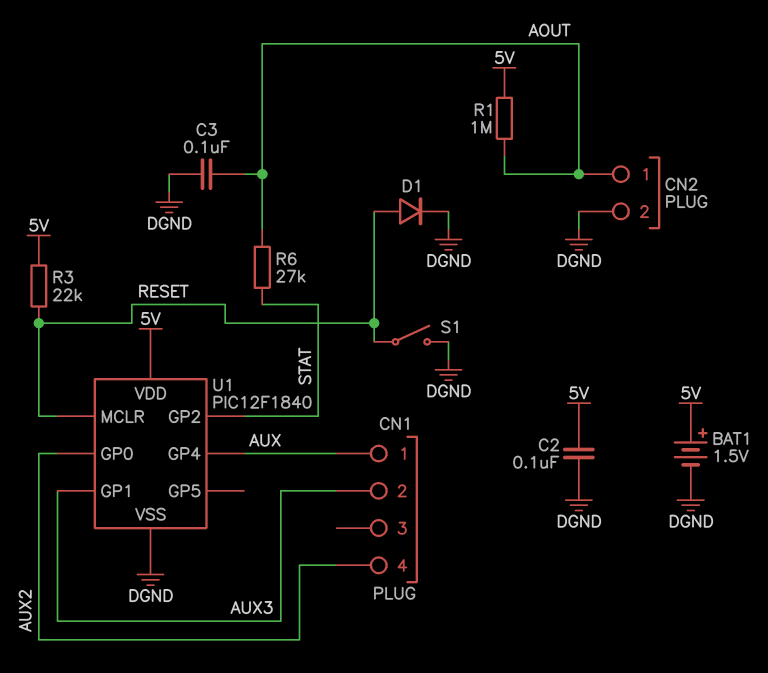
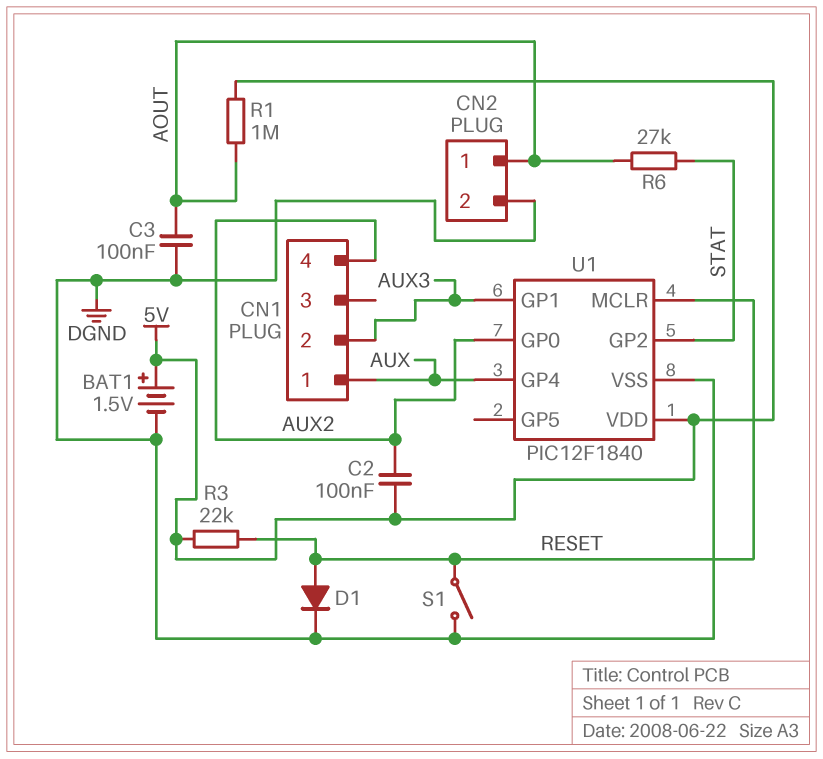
C2: 100nF (5V, DGND) -> 100nF (5V, AUX2)

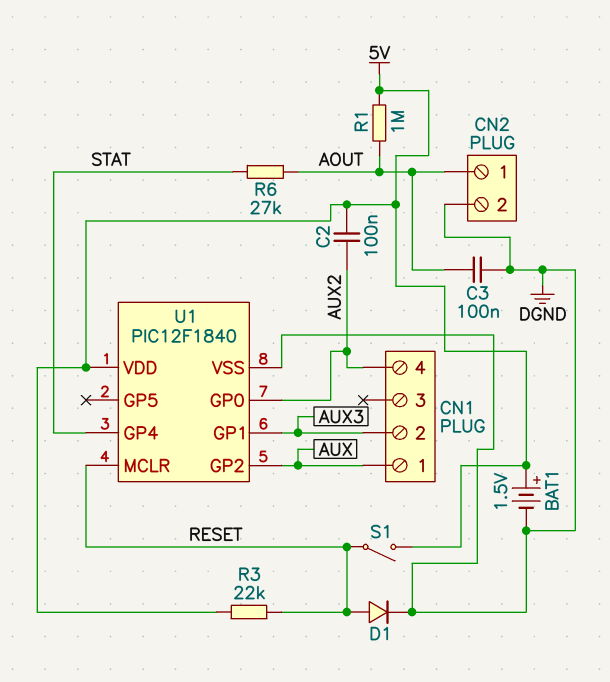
S1: switch (DGND, RESET) -> switch (5V, RESET)
U1 pin GP2: STAT -> AUX
U1 pin GP4: AUX -> STAT

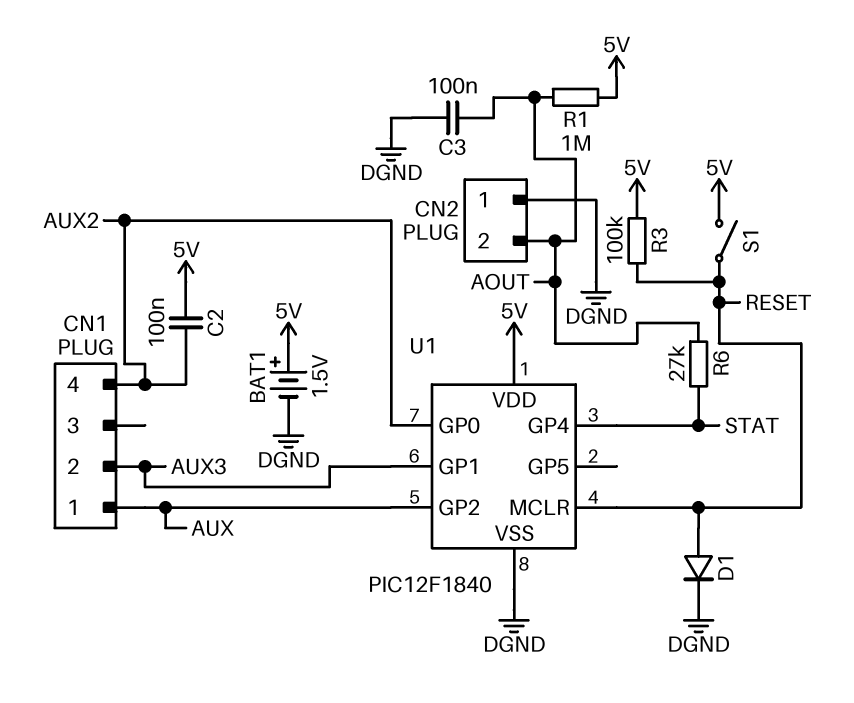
CN2 pin 1: AOUT -> DGND
CN2 pin 2: DGND -> AOUT
R3: 22k (5V, RESET) -> 100k (5V, RESET)

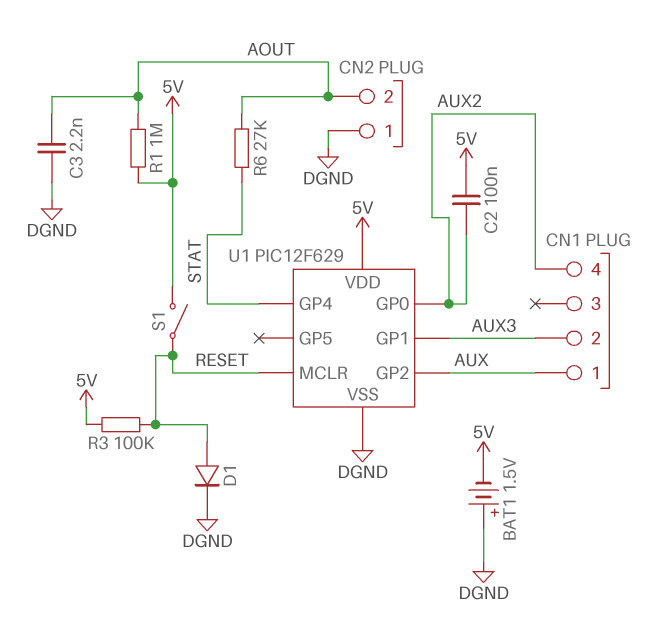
BAT1: 1.5V (plus 5V, minus DGND) -> 1.5V (plus DGND, minus 5V)
C3: 100nF (AOUT, DGND) -> 2.2nF (AOUT, DGND)
U1: PIC12F1840 -> PIC12F629

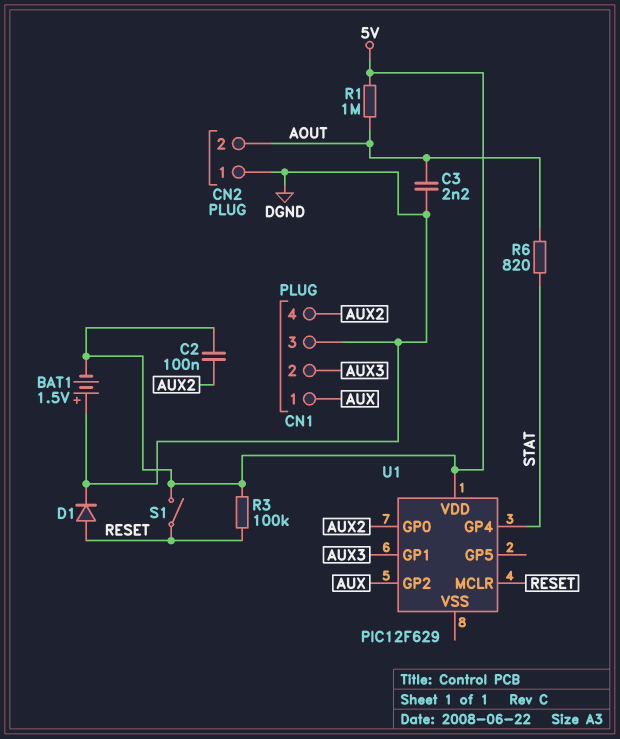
CN1 pin 3: none -> DGND
R6: 27k (AOUT, STAT) -> 820 (AOUT, STAT)
U1 pin VSS: DGND -> none

